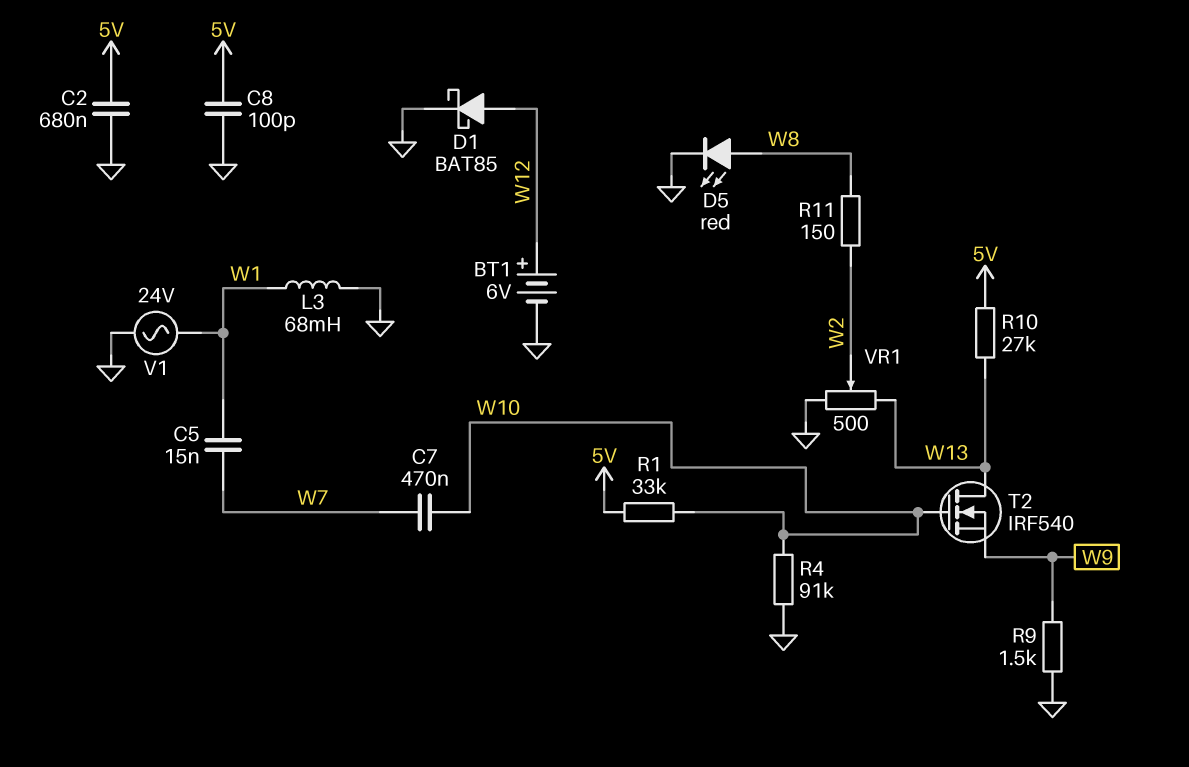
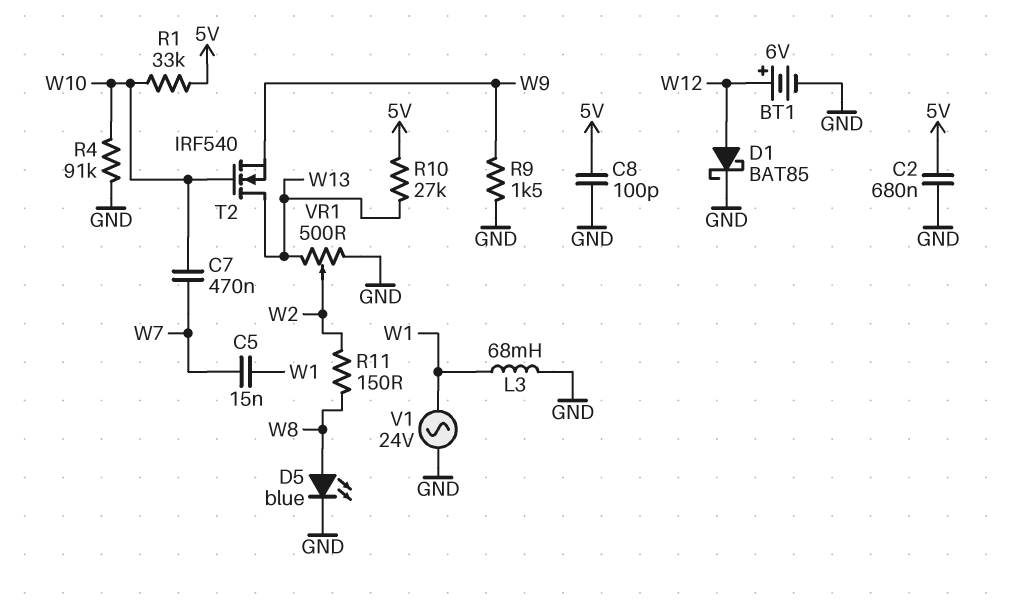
D5: LED red (A W8, K GND) -> LED blue (A W8, K GND)

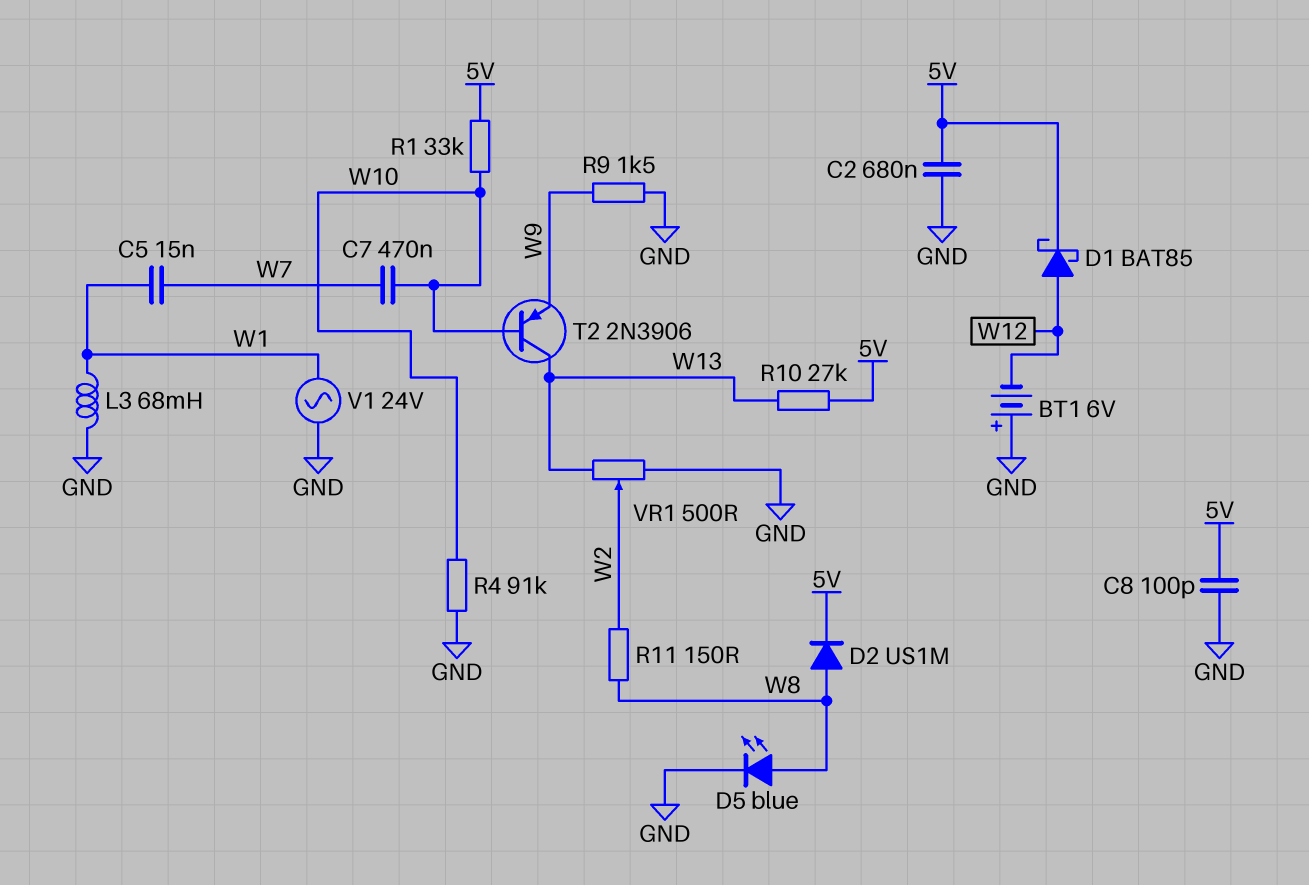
BT1: 6V (plus W12, minus GND) -> 6V (plus GND, minus W12)
D1: schottky BAT85 (A W12, K GND) -> schottky BAT85 (A W12, K 5V)
D2: none -> diode US1M (A W8, K 5V)
T2: NMOS IRF540 (G W10, D W13, S W9) -> PNP 2N3906 (B W10, C W13, E W9)

